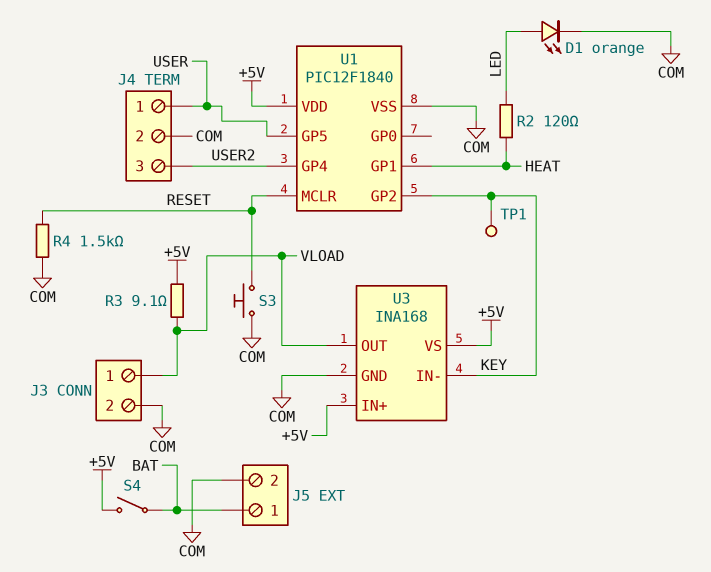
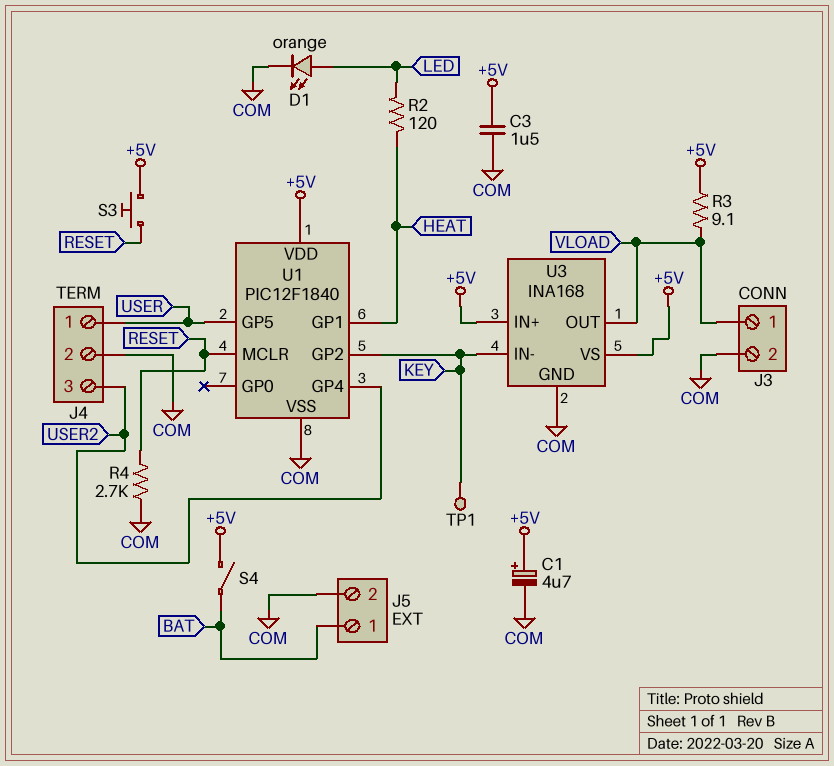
C1: none -> 4.7uF (plus +5V, minus COM)
C3: none -> 1.5uF (+5V, COM)
R4: 1.5k (COM, RESET) -> 2.7k (COM, RESET)
S3: button (COM, RESET) -> button (+5V, RESET)

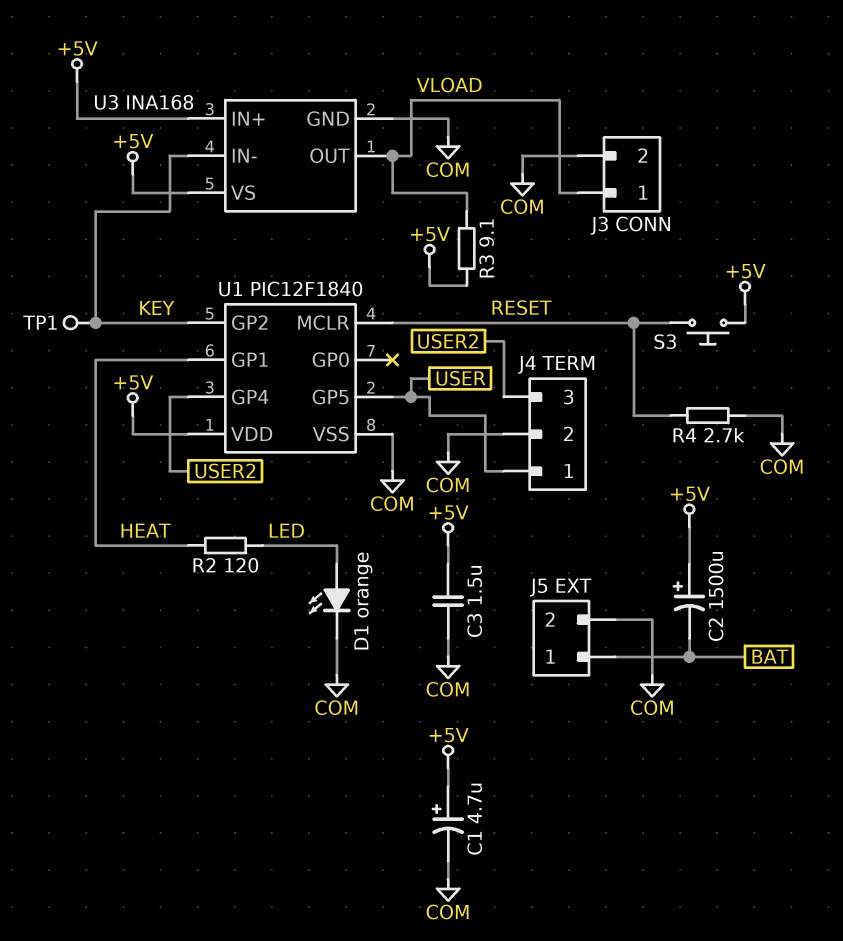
C2: none -> 1500uF (plus +5V, minus BAT)
S4: switch (+5V, BAT) -> none

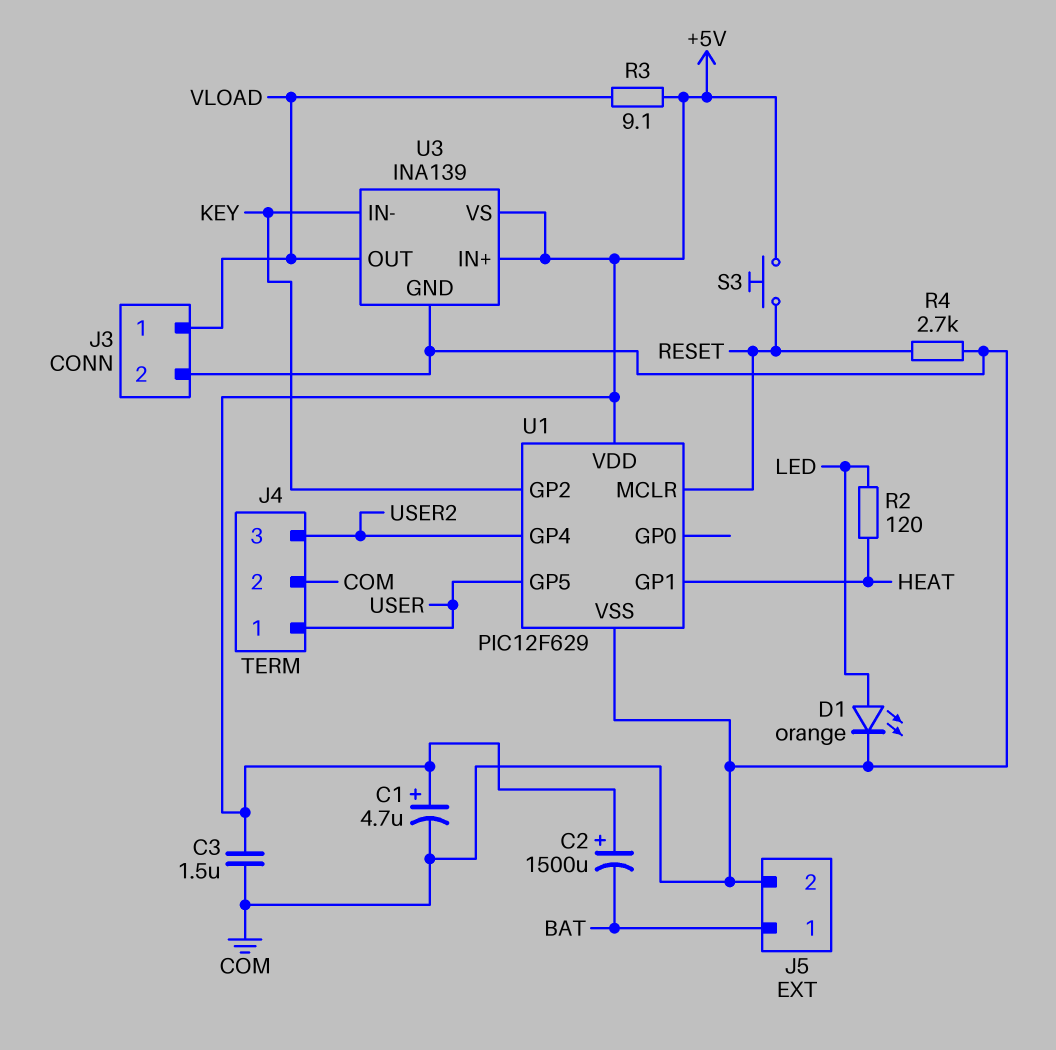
TP1: test point (KEY) -> none
U1: PIC12F1840 -> PIC12F629
U3: INA168 -> INA139

